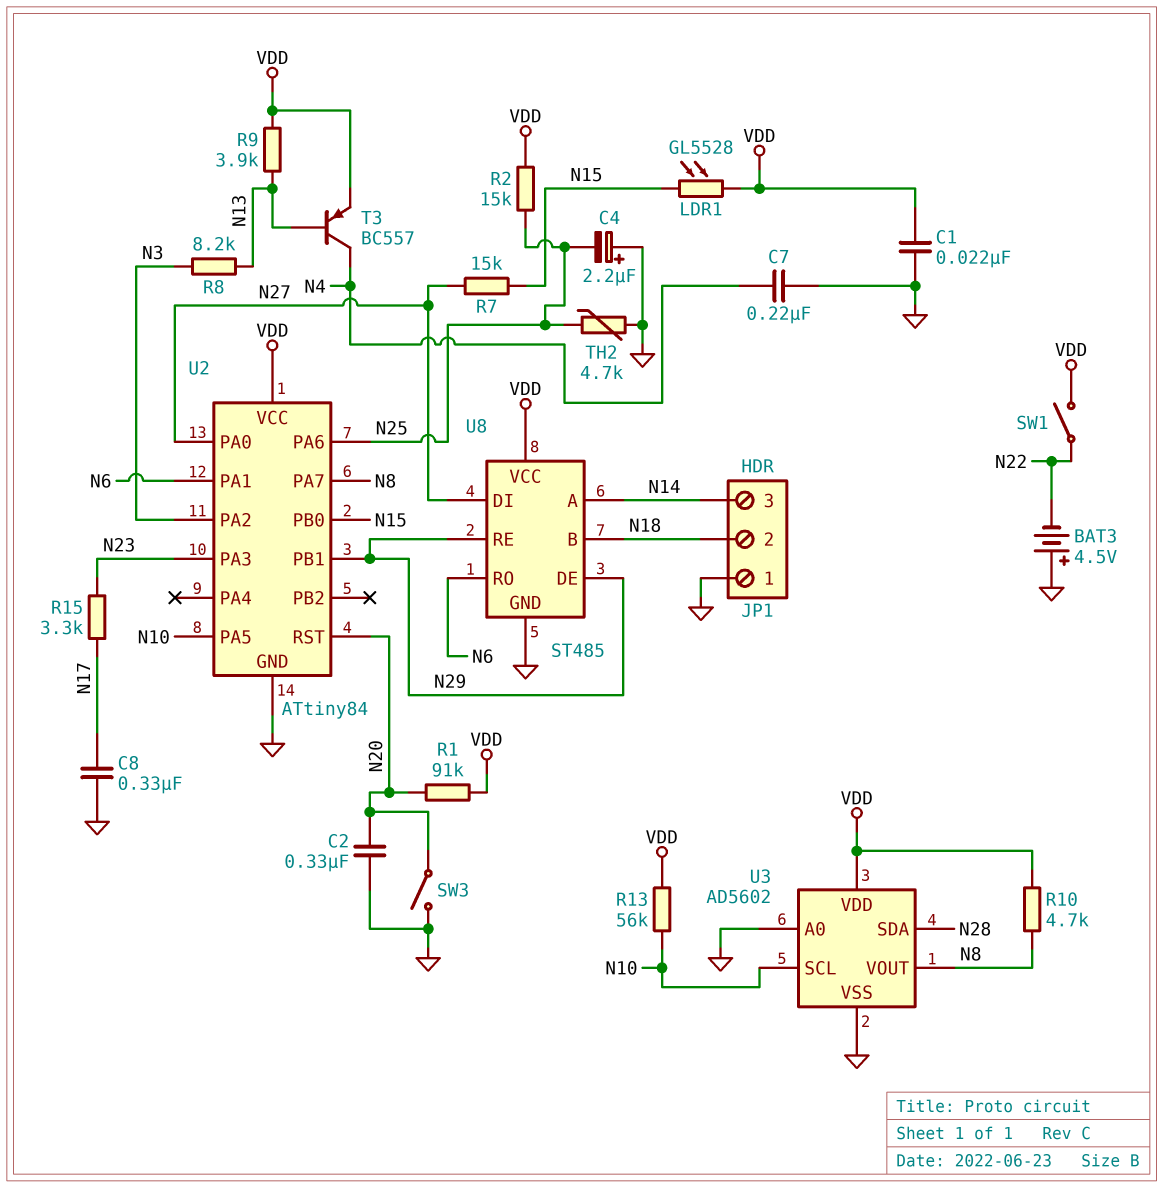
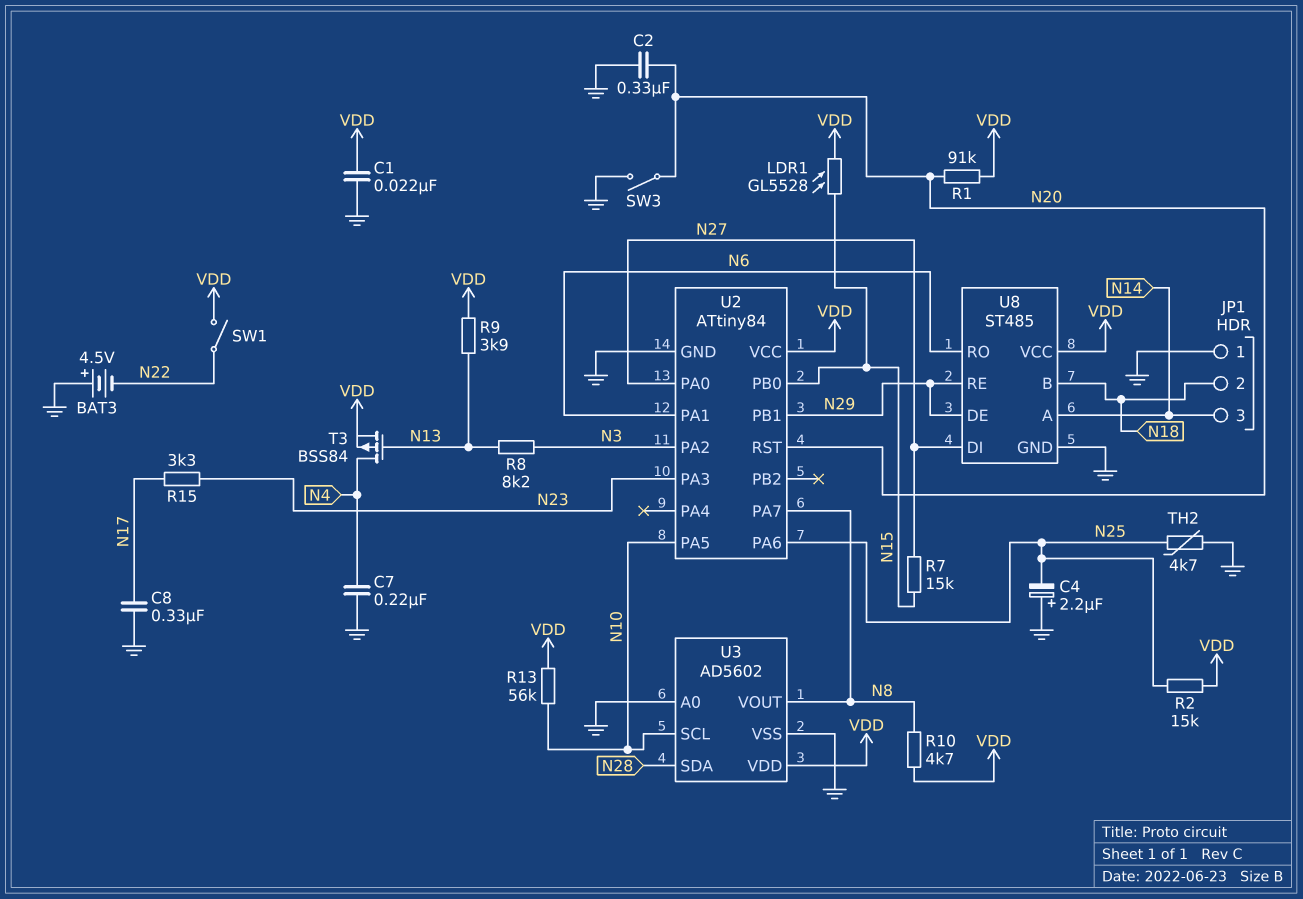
T3: PNP BC557 (B N13, C N4, E VDD) -> PMOS BSS84 (G N13, D N4, S VDD)

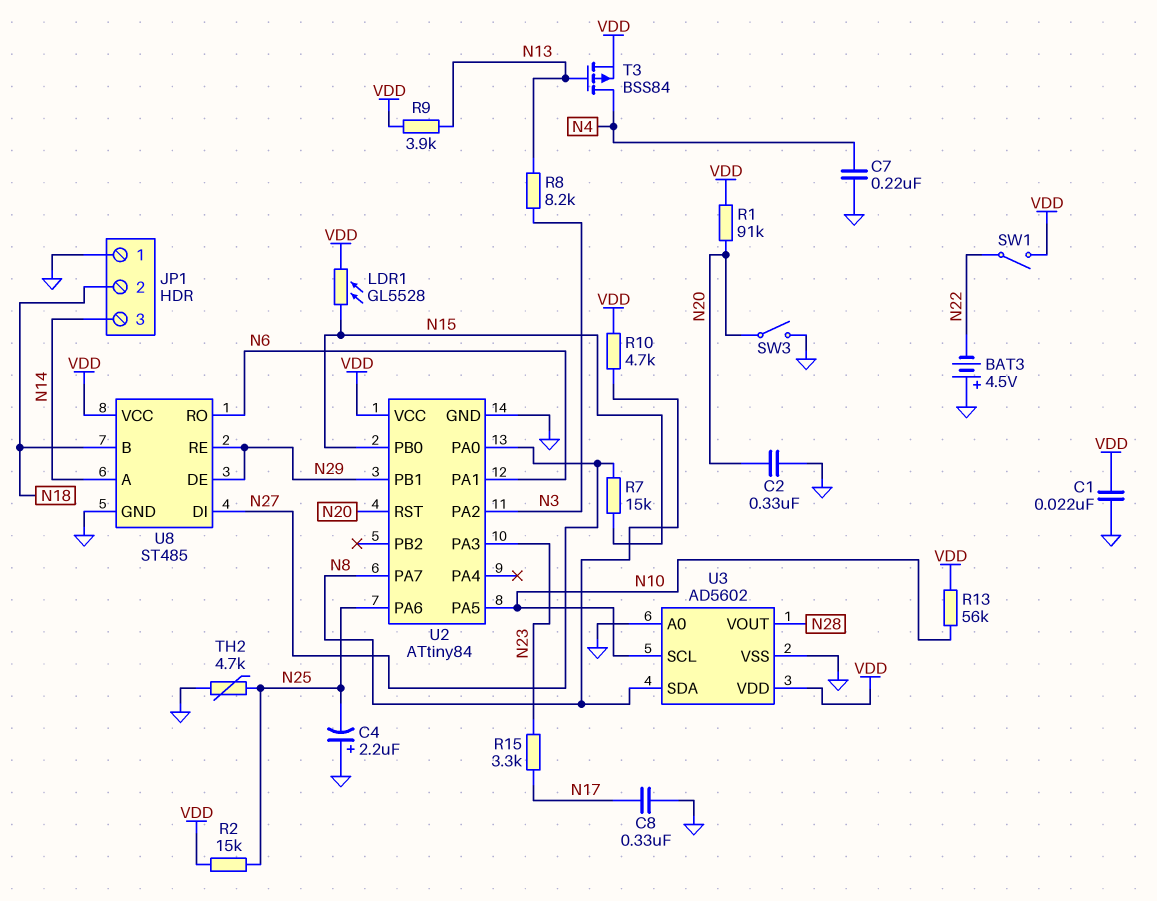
U3 pin SDA: N28 -> N8
U3 pin VOUT: N8 -> N28

